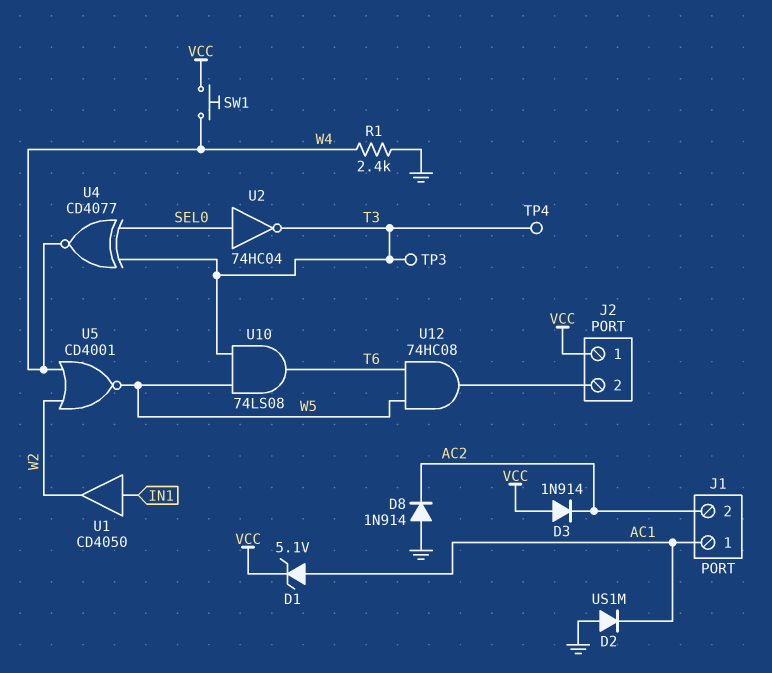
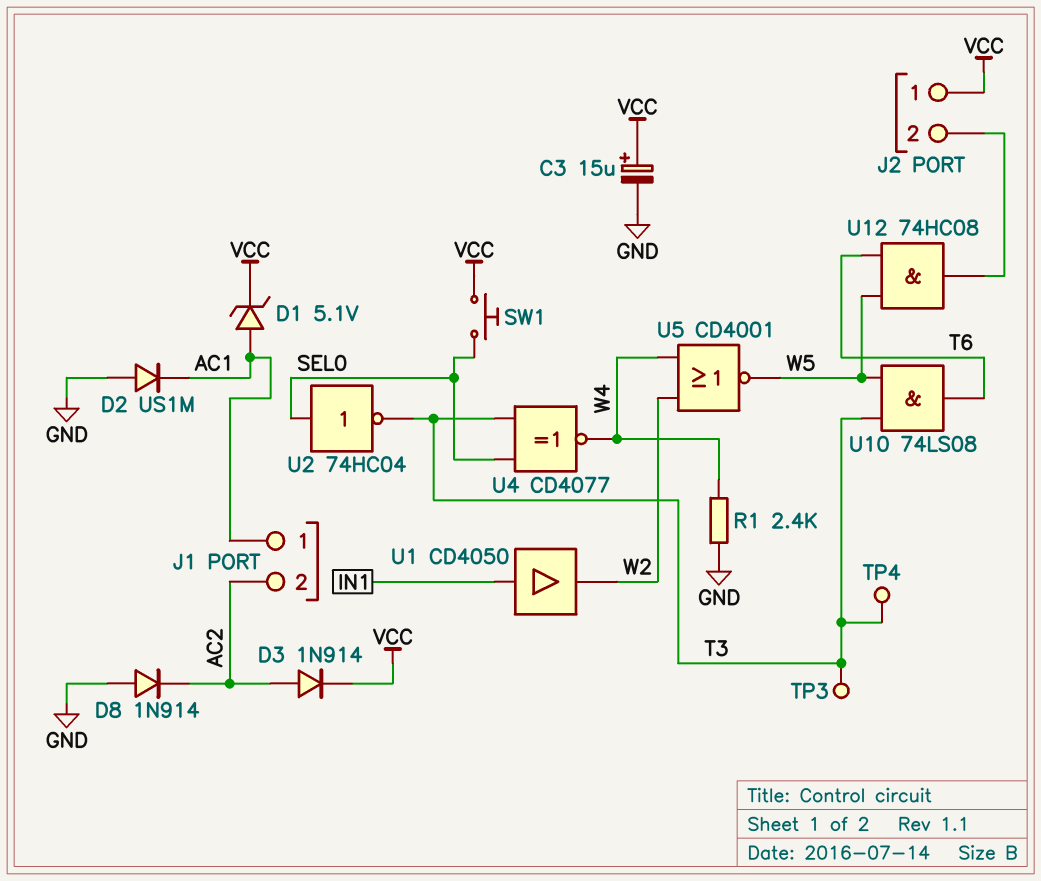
C3: none -> 15uF (plus VCC, minus GND)
D3: diode 1N914 (A VCC, K AC2) -> diode 1N914 (A AC2, K VCC)
SW1: button (VCC, W4) -> button (SEL0, VCC)

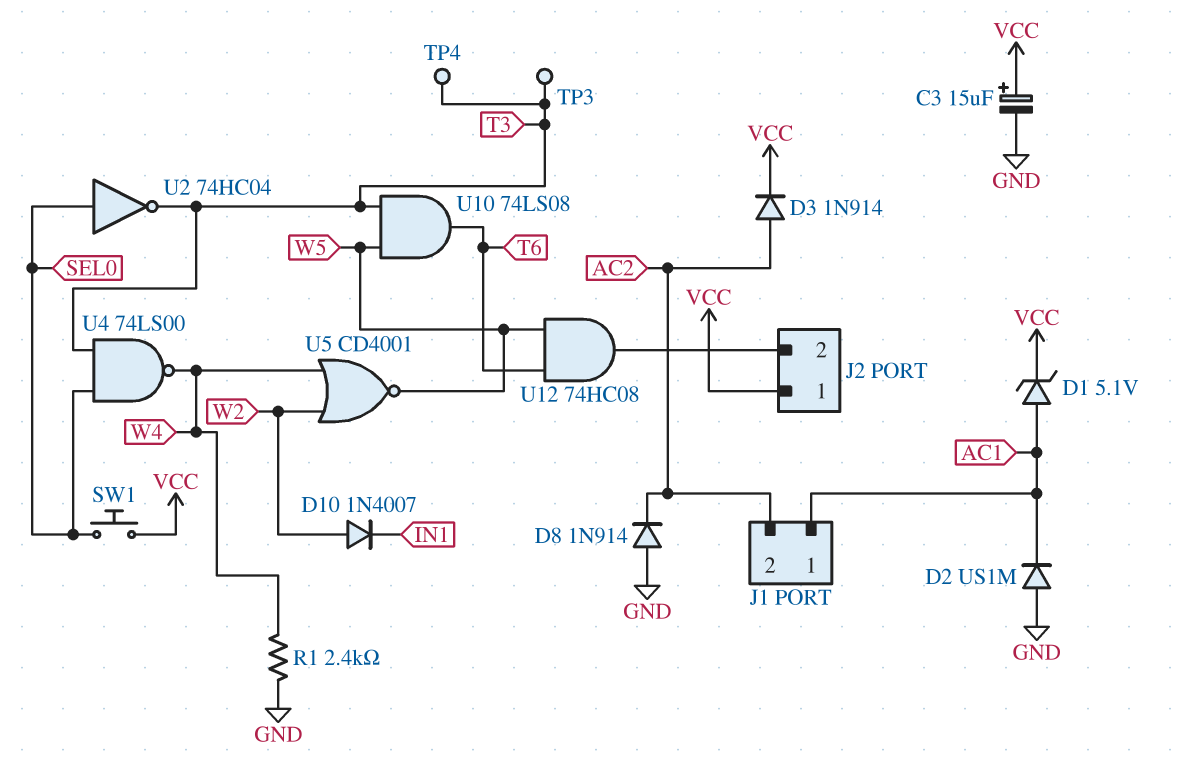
D10: none -> diode 1N4007 (A W2, K IN1)
U1: buffer CD4050 (in IN1, out W2) -> none
U4: XNOR CD4077 (in SEL0, in T3, out W4) -> NAND 74LS00 (in SEL0, in T3, out W4)

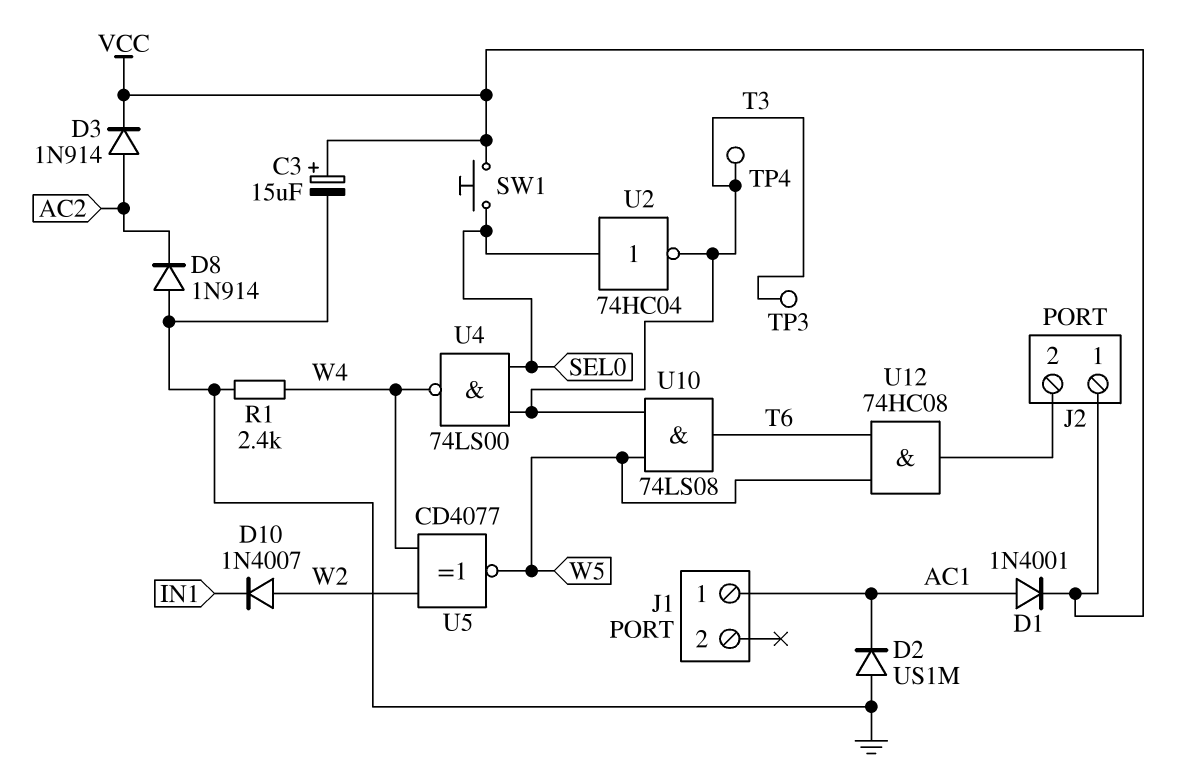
D1: zener 5.1V (A AC1, K VCC) -> diode 1N4001 (A AC1, K VCC)
J1 pin 2: AC2 -> none
U5: NOR CD4001 (in W2, in W4, out W5) -> XNOR CD4077 (in W2, in W4, out W5)

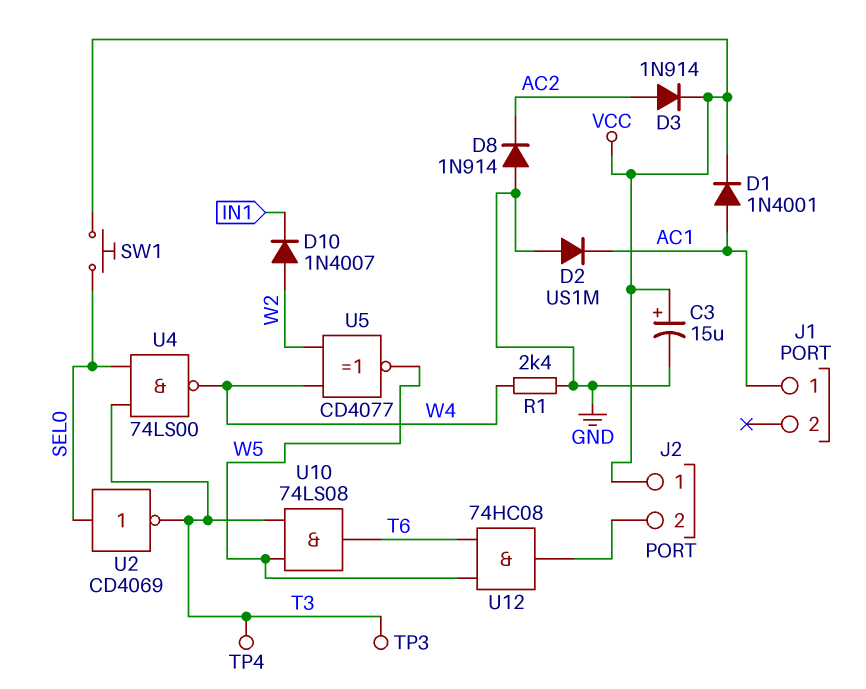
U2: NOT 74HC04 (in SEL0, out T3) -> NOT CD4069 (in SEL0, out T3)

